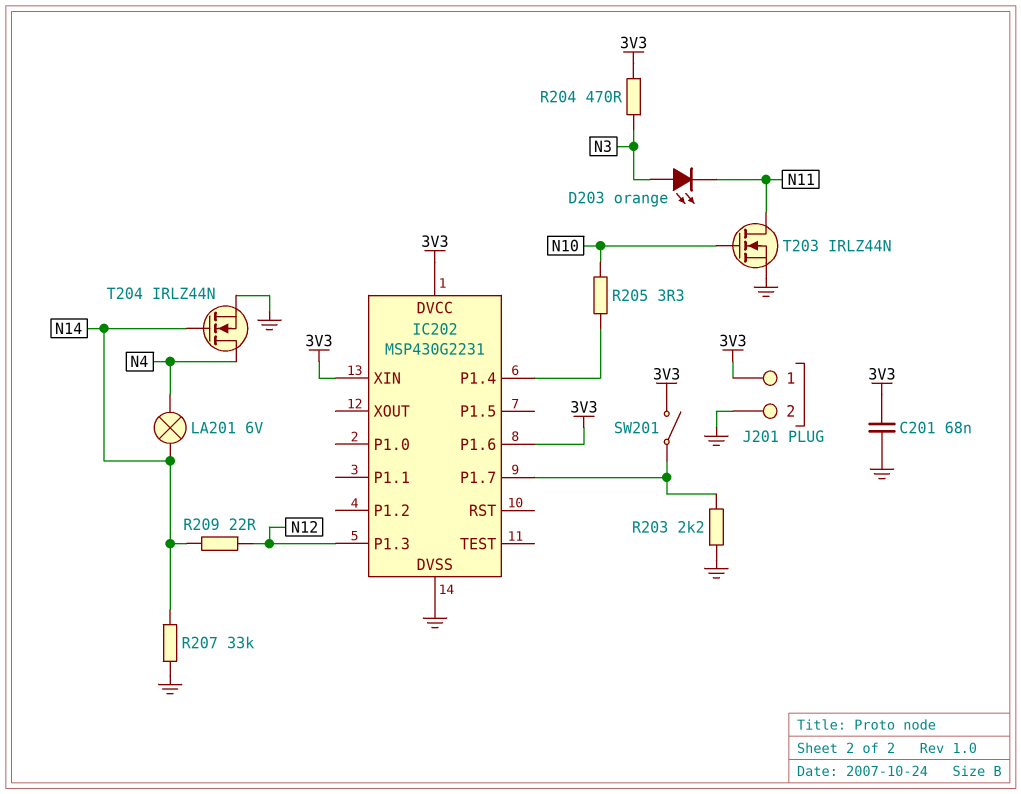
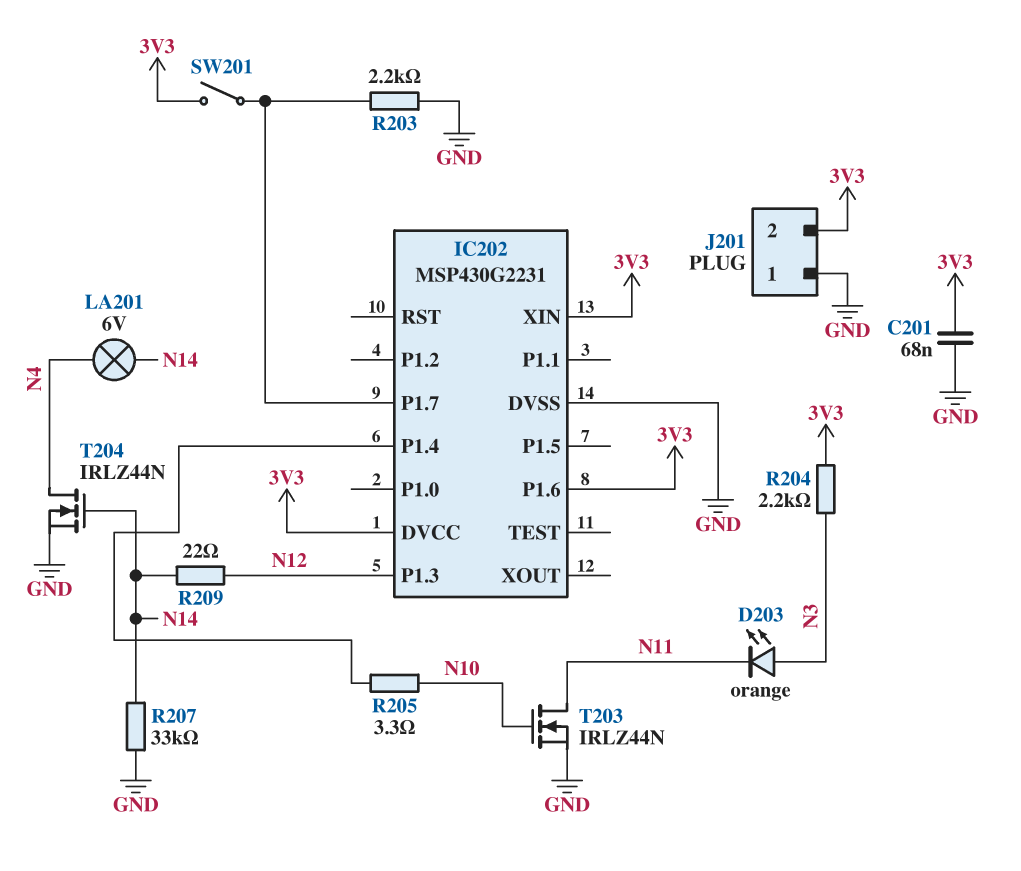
J201 pin 1: 3V3 -> GND
J201 pin 2: GND -> 3V3
R204: 470 (3V3, N3) -> 2.2k (3V3, N3)

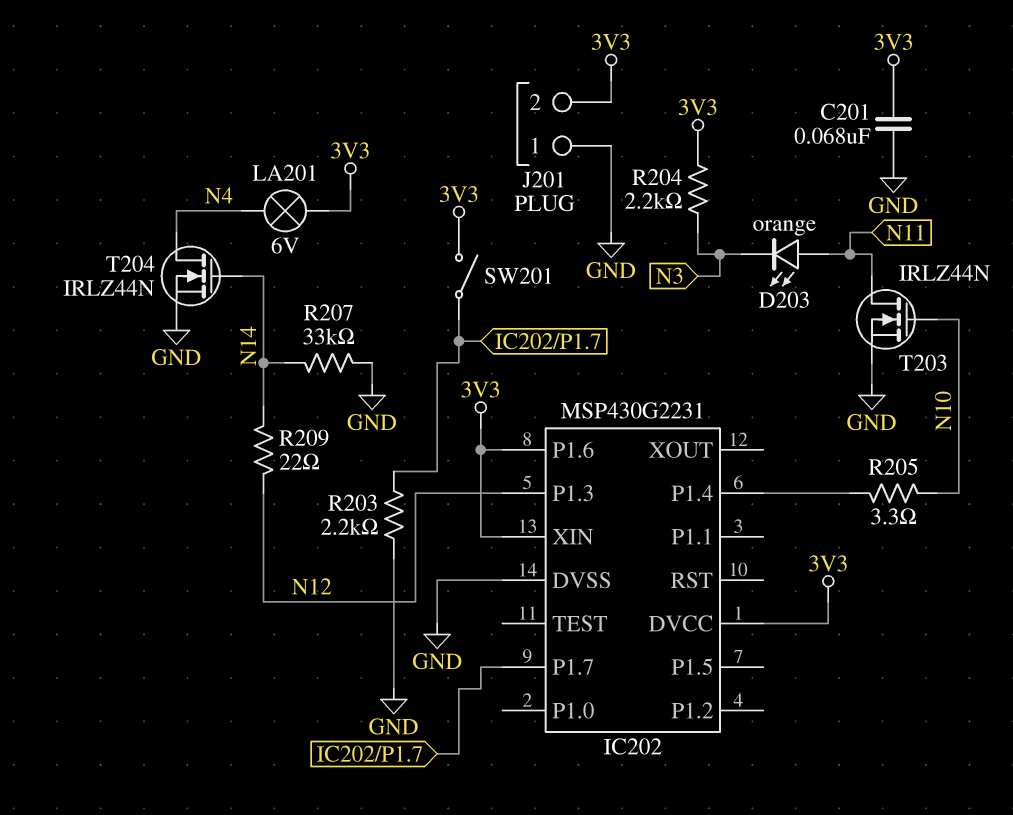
D203: LED orange (A N3, K N11) -> LED orange (A N11, K N3)
LA201: lamp 6V (N4, N14) -> lamp 6V (3V3, N4)

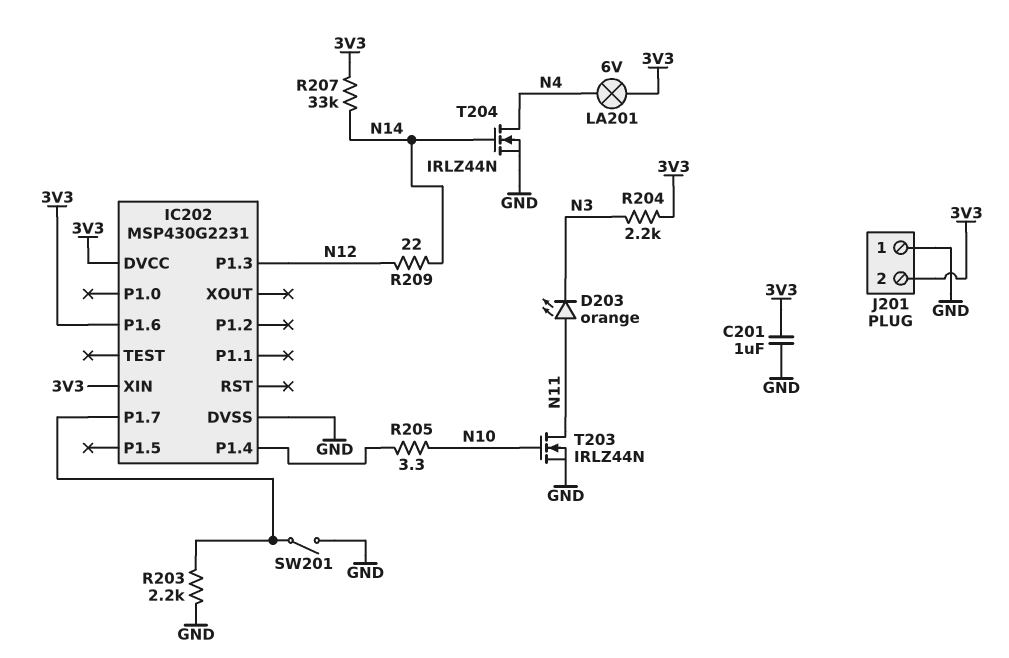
C201: 68nF (3V3, GND) -> 1uF (3V3, GND)
R207: 33k (GND, N14) -> 33k (3V3, N14)
SW201: switch (3V3, IC202/P1.7) -> switch (GND, IC202/P1.7)

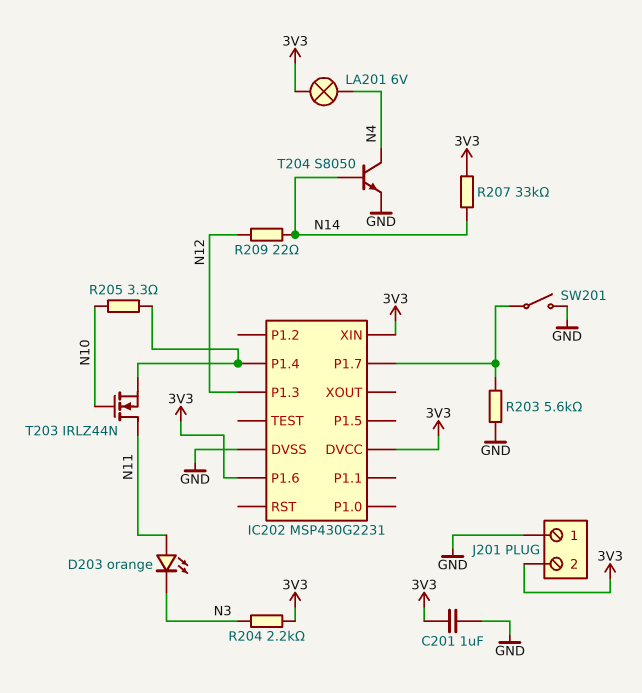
R203: 2.2k (GND, IC202/P1.7) -> 5.6k (GND, IC202/P1.7)
T203: NMOS IRLZ44N (G N10, D N11, S GND) -> NMOS IRLZ44N (G N10, D N11, S IC202/P1.4)
T204: NMOS IRLZ44N (G N14, D N4, S GND) -> NPN S8050 (B N14, C N4, E GND)

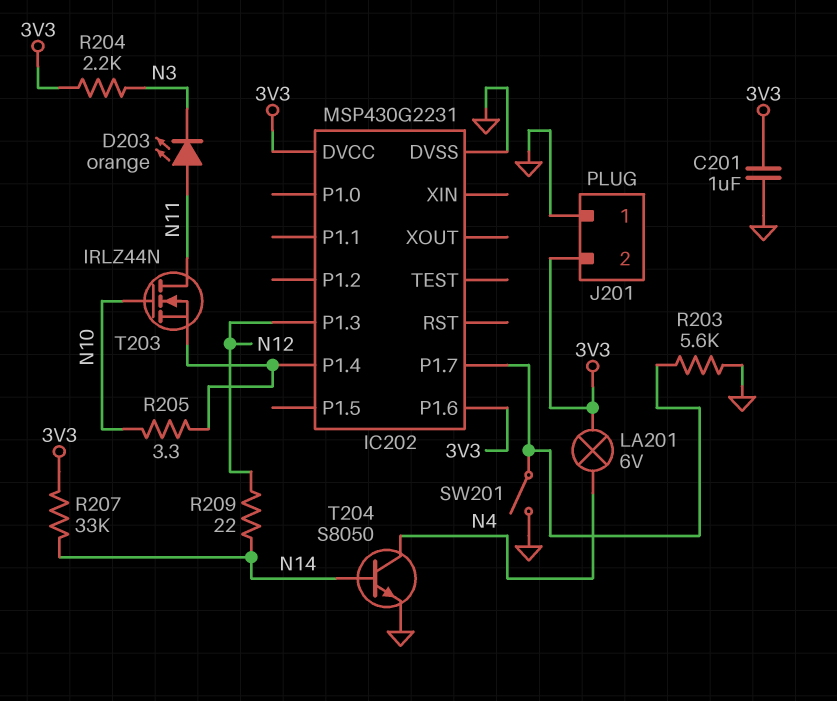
IC202 pin XIN: 3V3 -> none

